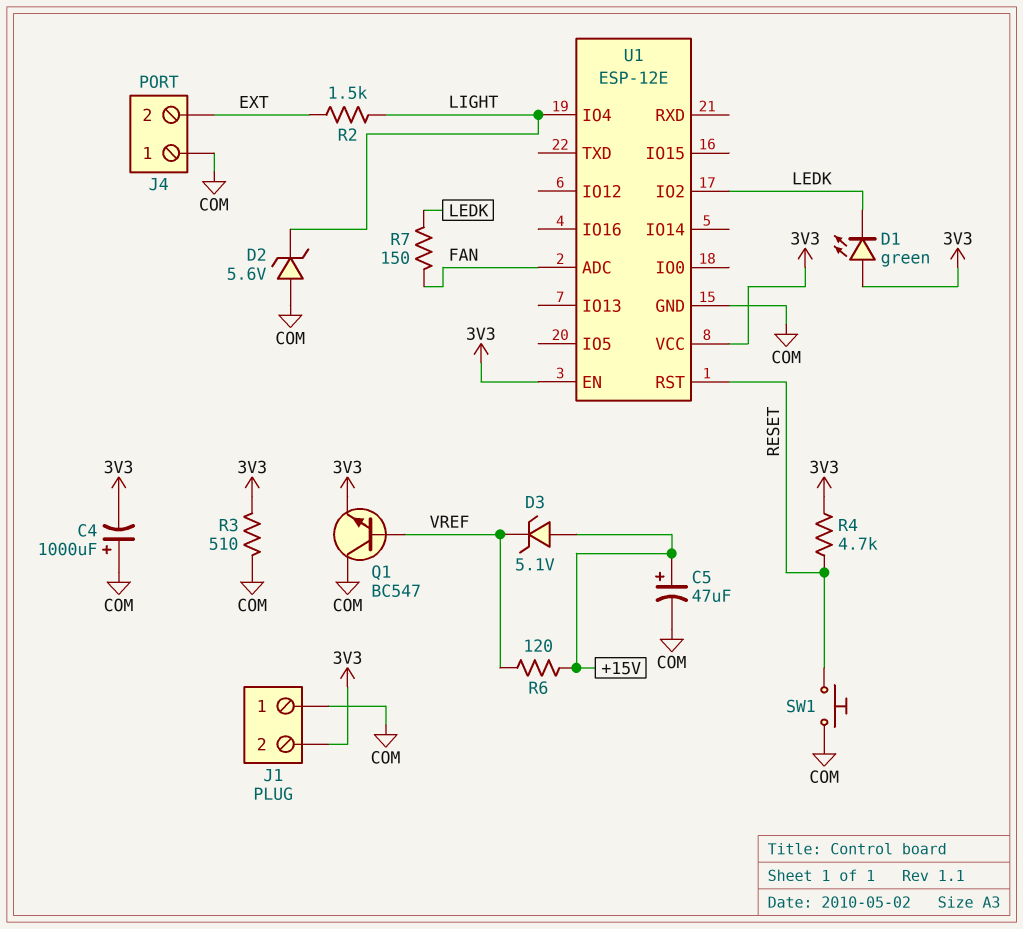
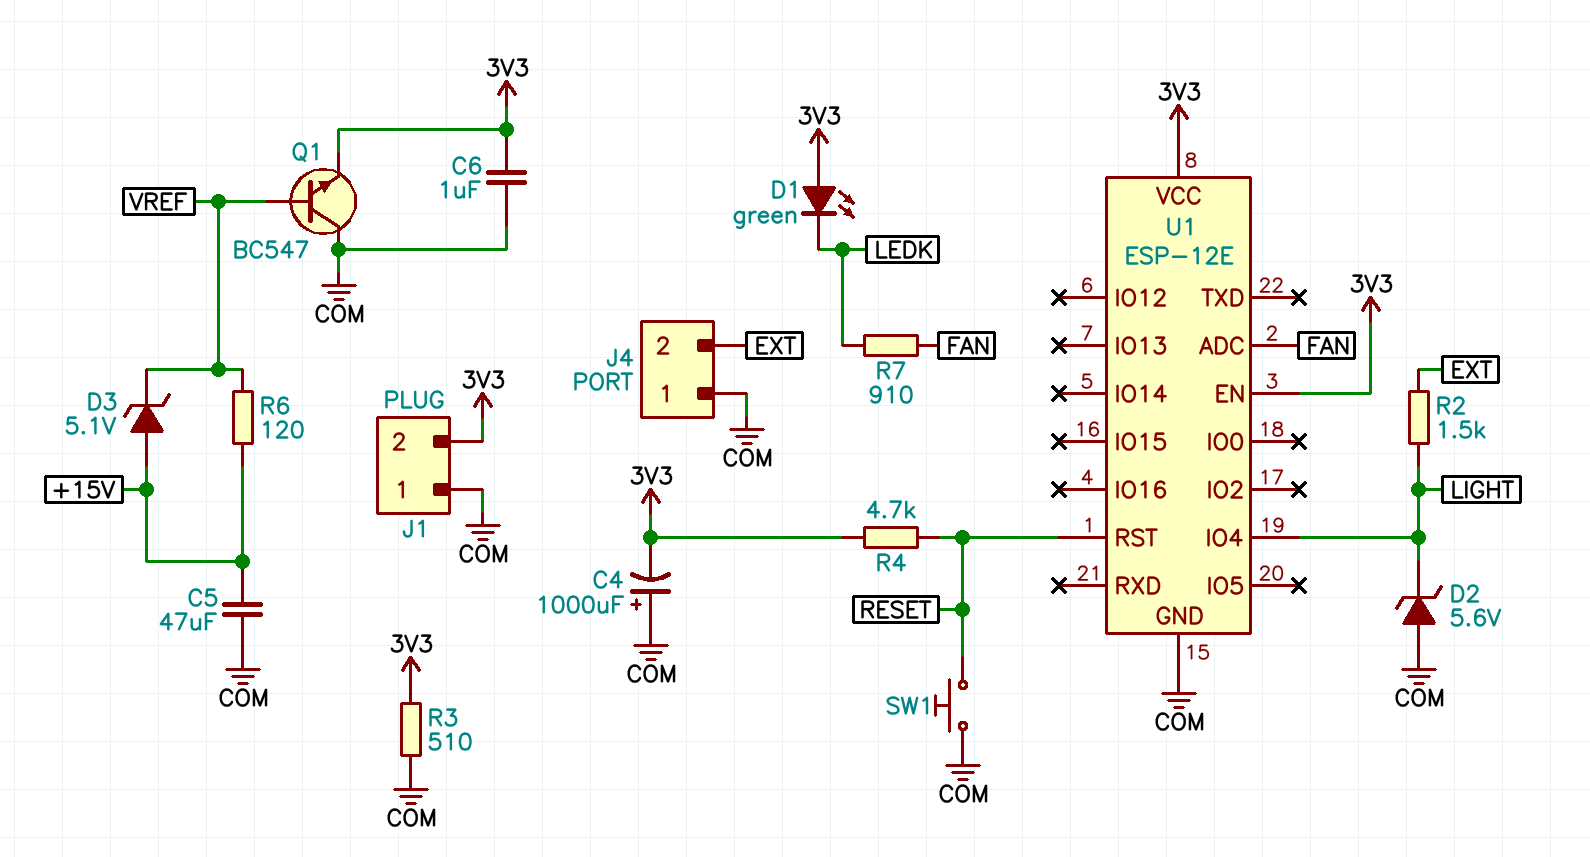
C5: 47uF (plus +15V, minus COM) -> 47uF (+15V, COM)
C6: none -> 1uF (3V3, COM)
R7: 150 (FAN, LEDK) -> 910 (FAN, LEDK)
U1 pin IO2: LEDK -> none

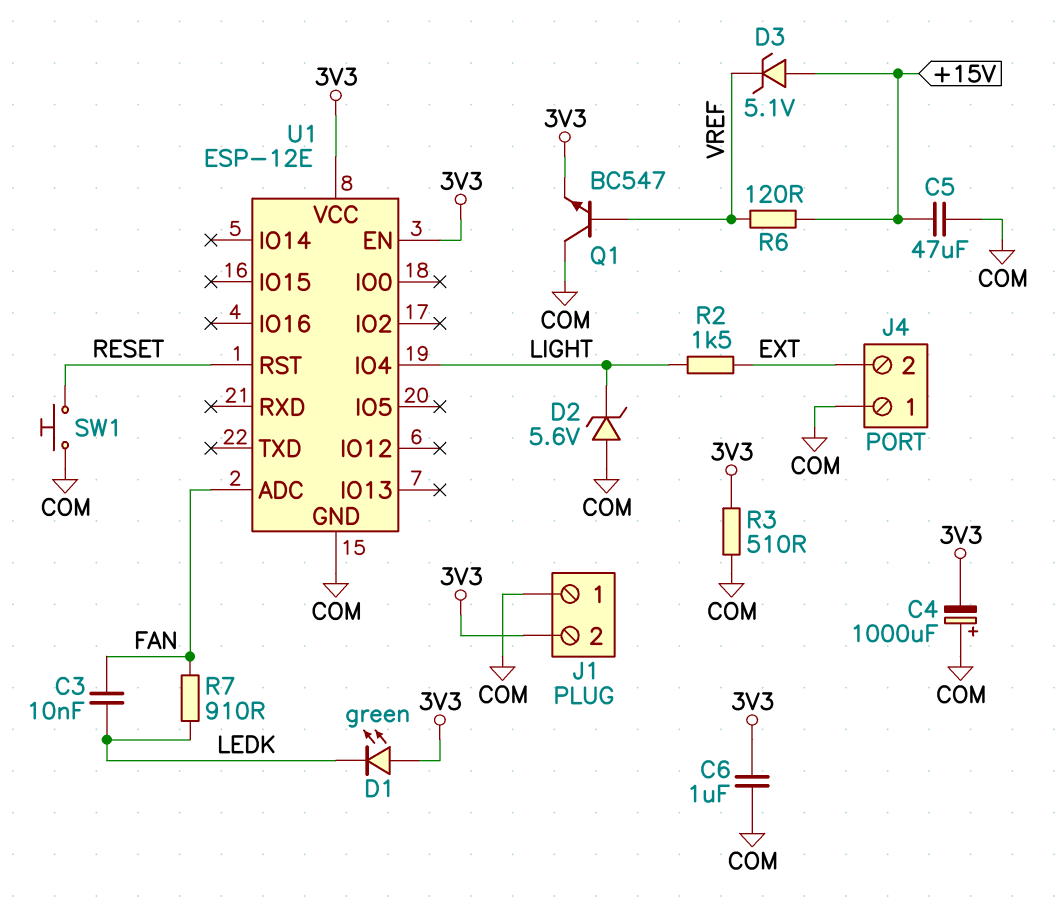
C3: none -> 10nF (FAN, LEDK)
R4: 4.7k (3V3, RESET) -> none

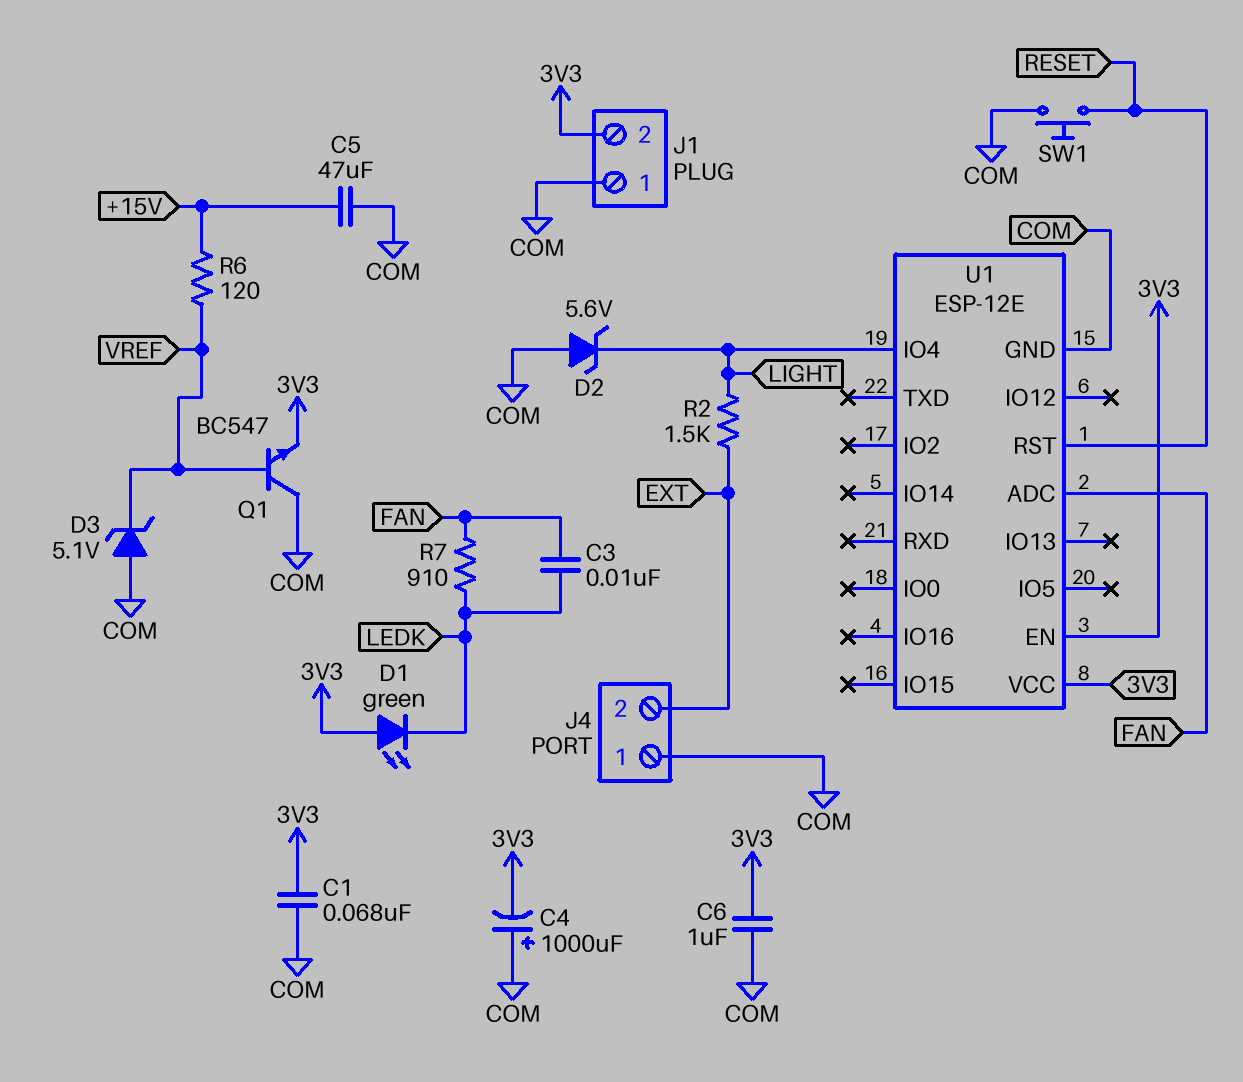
C1: none -> 68nF (3V3, COM)
D3: zener 5.1V (A +15V, K VREF) -> zener 5.1V (A COM, K VREF)
R3: 510 (3V3, COM) -> none

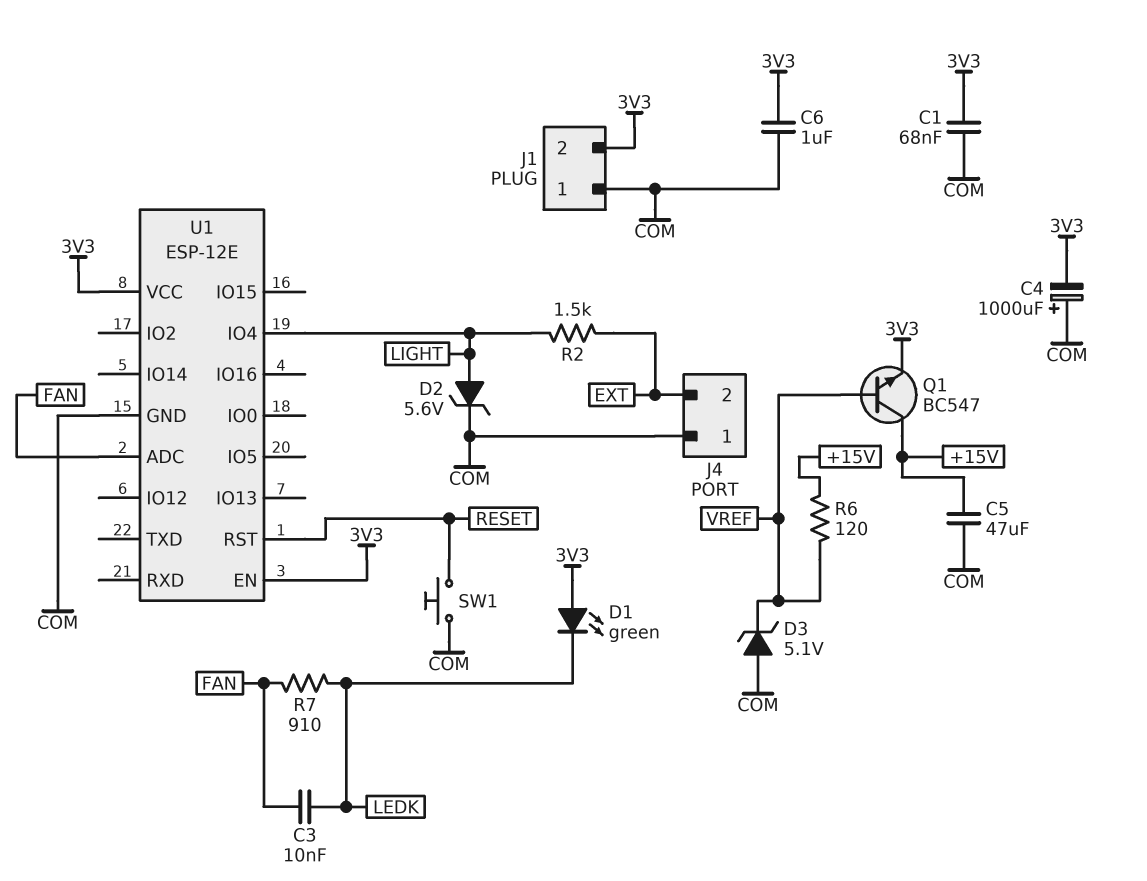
D2: zener 5.6V (A COM, K LIGHT) -> zener 5.6V (A LIGHT, K COM)
Q1: NPN BC547 (B VREF, C COM, E 3V3) -> NPN BC547 (B VREF, C +15V, E 3V3)

